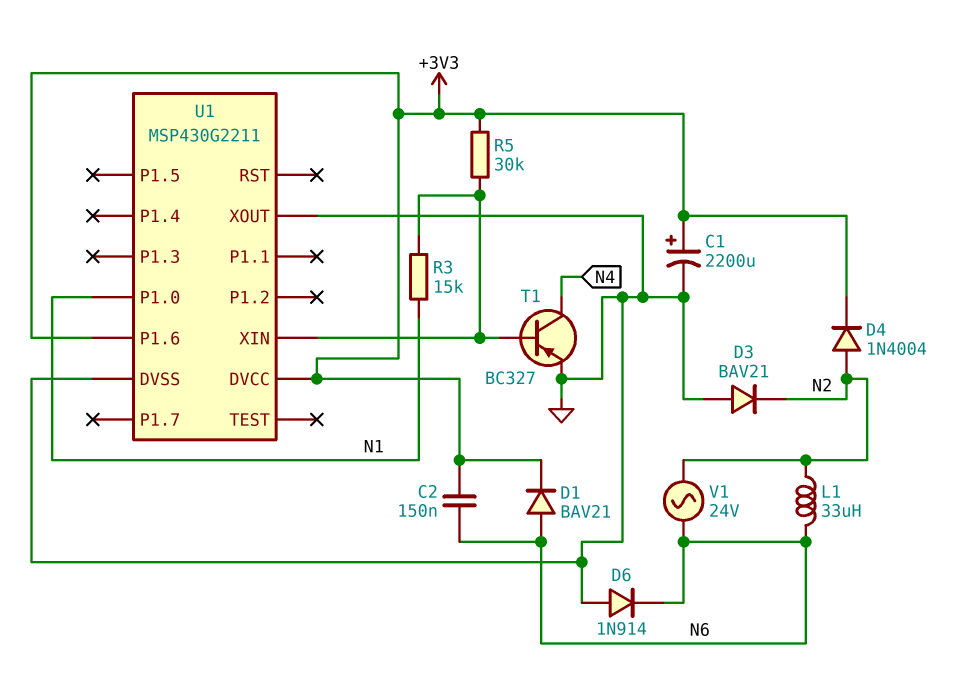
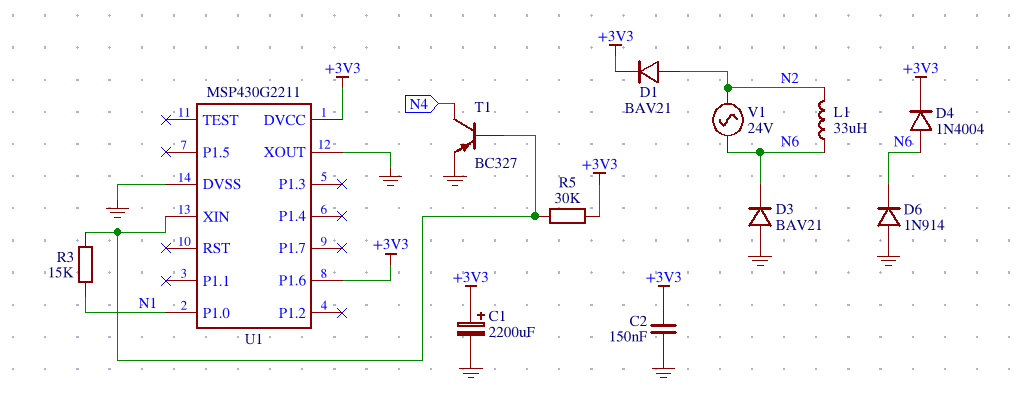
C2: 150nF (+3V3, N6) -> 150nF (+3V3, GND)
D1: diode BAV21 (A N6, K +3V3) -> diode BAV21 (A N2, K +3V3)
D3: diode BAV21 (A GND, K N2) -> diode BAV21 (A GND, K N6)
D4: diode 1N4004 (A N2, K +3V3) -> diode 1N4004 (A N6, K +3V3)

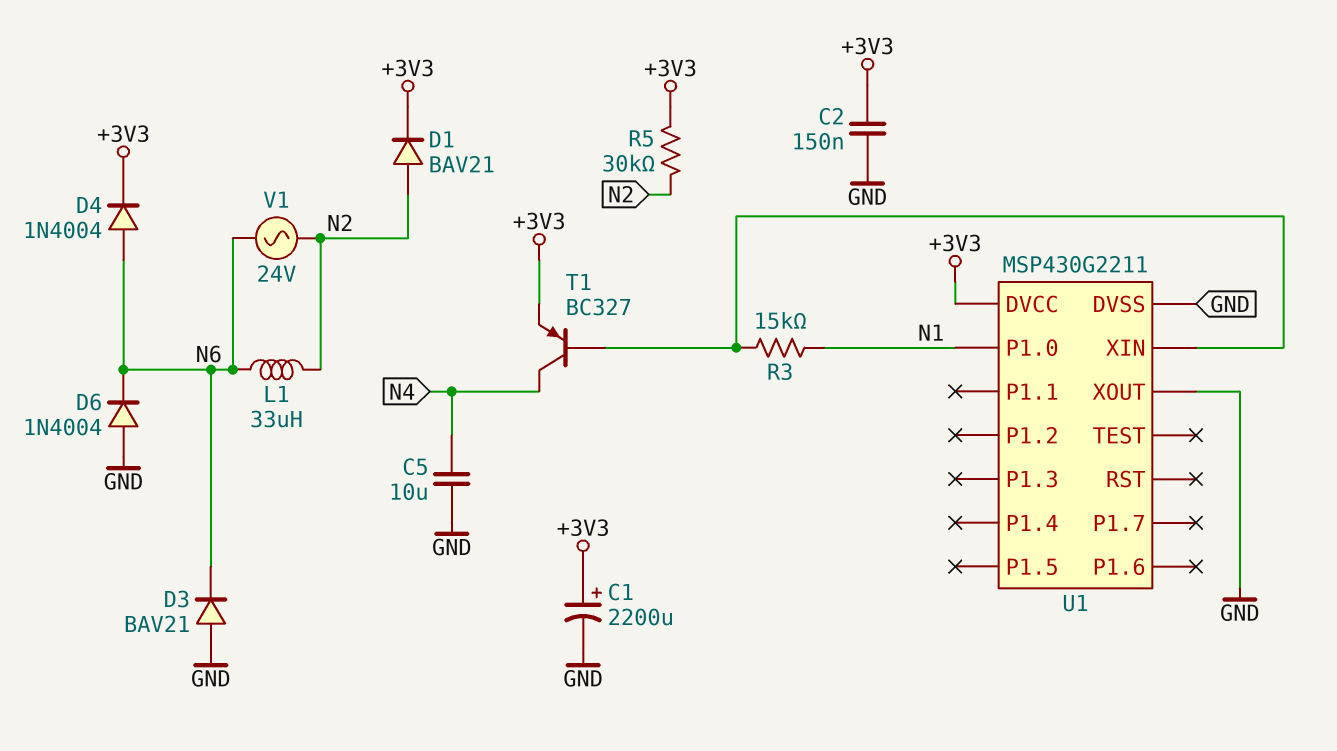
C5: none -> 10uF (GND, N4)
D6: diode 1N914 (A GND, K N6) -> diode 1N4004 (A GND, K N6)
R5: 30k (+3V3, U1/XIN) -> 30k (+3V3, N2)
T1: PNP BC327 (B U1/XIN, C N4, E GND) -> PNP BC327 (B U1/XIN, C N4, E +3V3)
U1 pin P1.6: +3V3 -> none

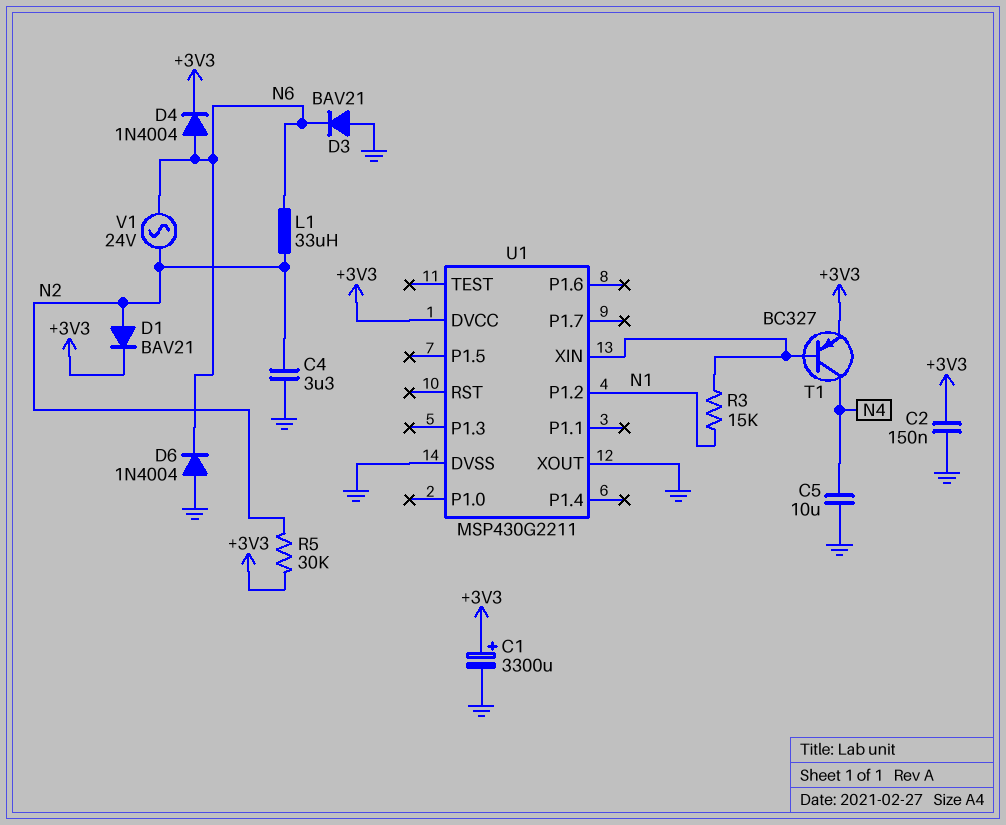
C1: 2200uF (plus +3V3, minus GND) -> 3300uF (plus +3V3, minus GND)
C4: none -> 3.3uF (GND, N2)
U1 pin P1.0: N1 -> none
U1 pin P1.2: none -> N1

